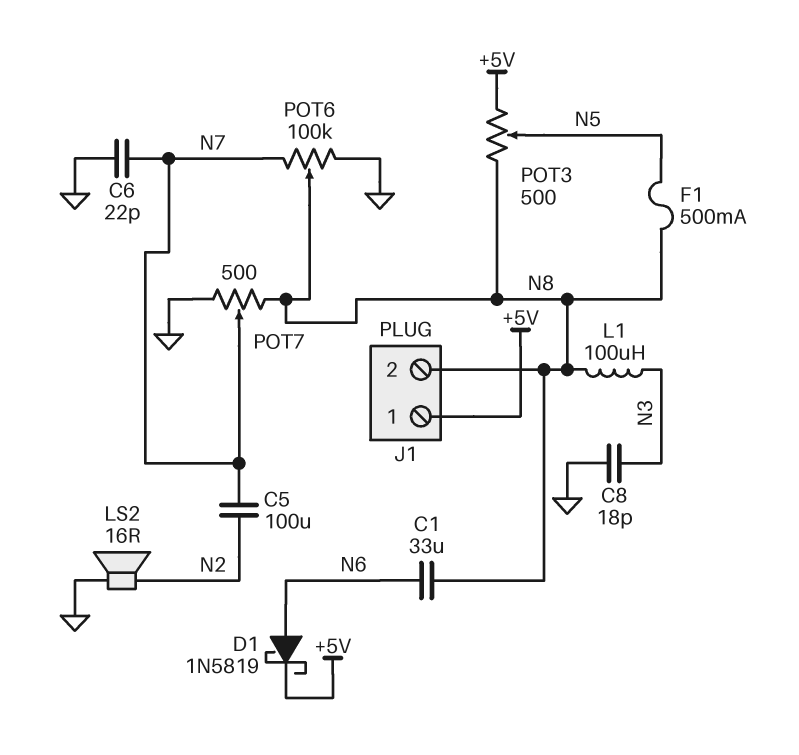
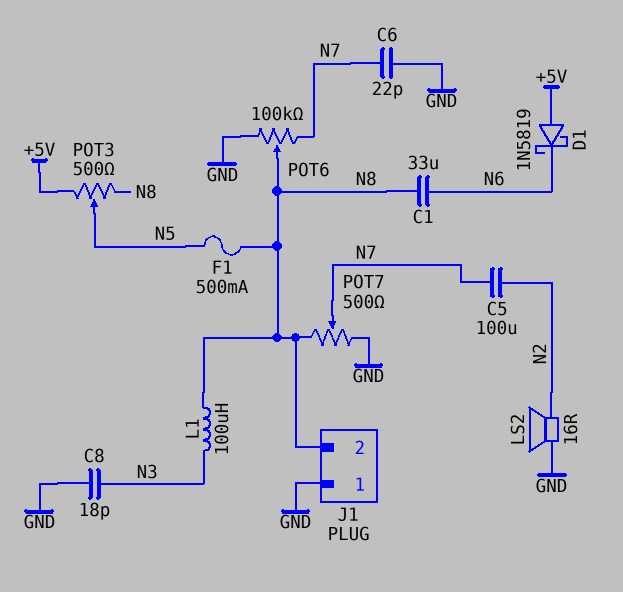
D1: schottky 1N5819 (A N6, K +5V) -> schottky 1N5819 (A +5V, K N6)
J1 pin 1: +5V -> GND

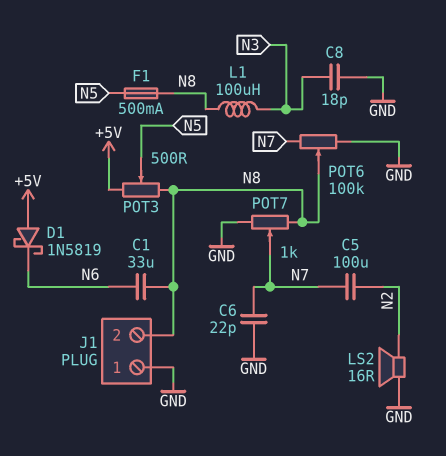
POT7: 500 (GND, N8, wiper N7) -> 1k (GND, N8, wiper N7)

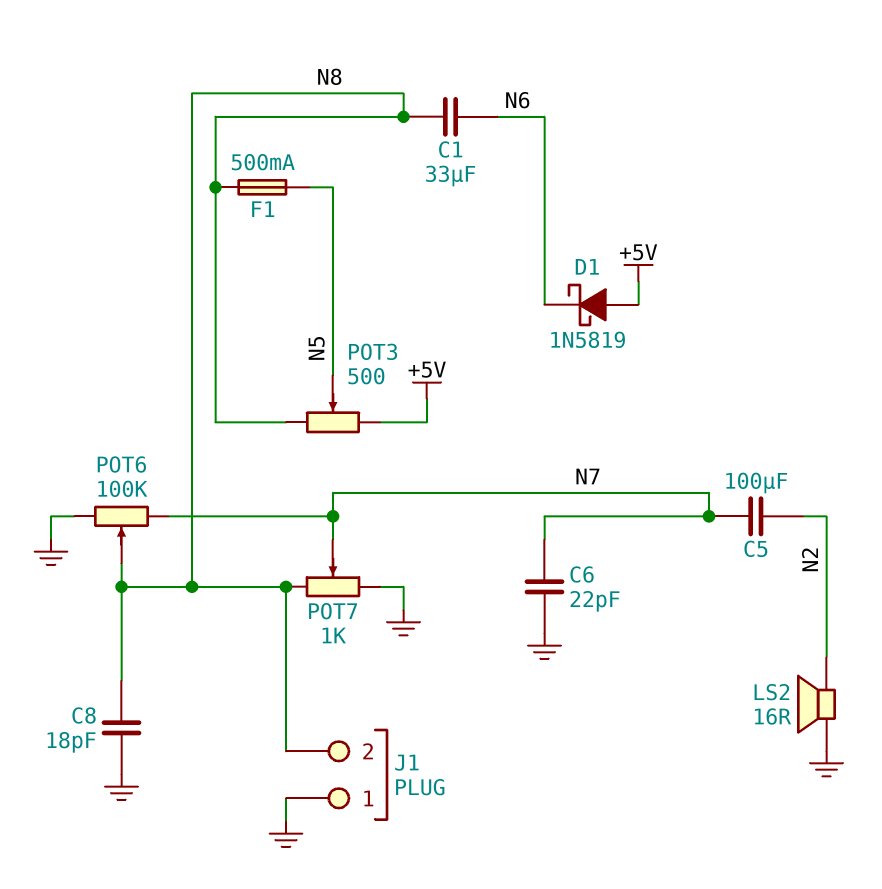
C8: 18pF (GND, N3) -> 18pF (GND, N8)
L1: 100uH (N3, N8) -> none

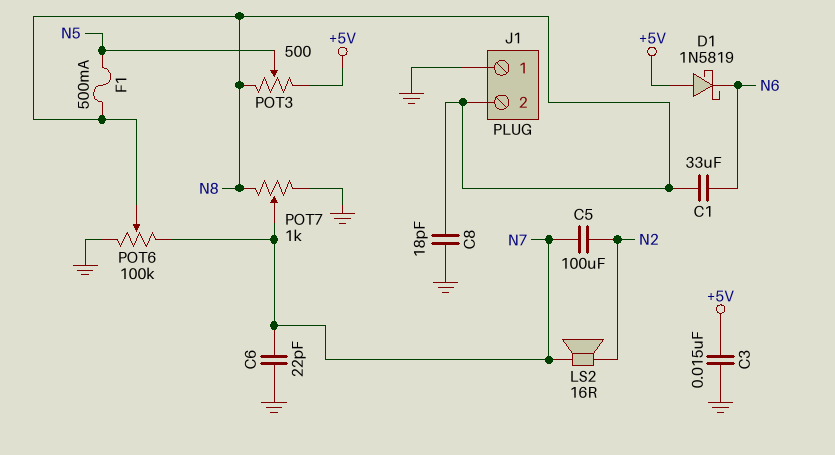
C3: none -> 15nF (+5V, GND)
LS2: speaker 16R (GND, N2) -> speaker 16R (N2, N7)

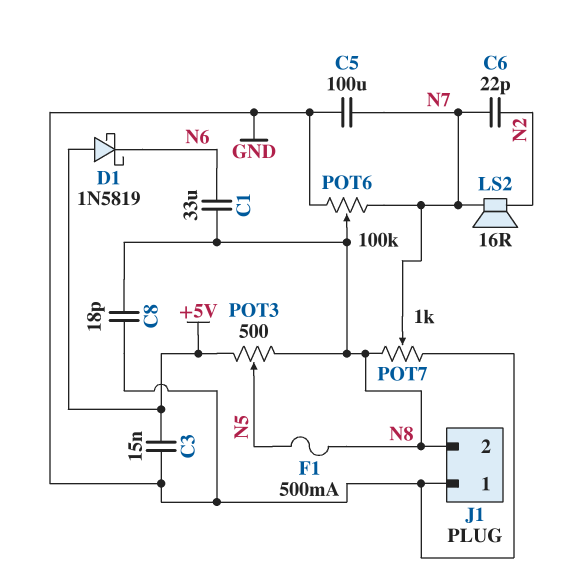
C5: 100uF (N2, N7) -> 100uF (GND, N7)
C6: 22pF (GND, N7) -> 22pF (N2, N7)

